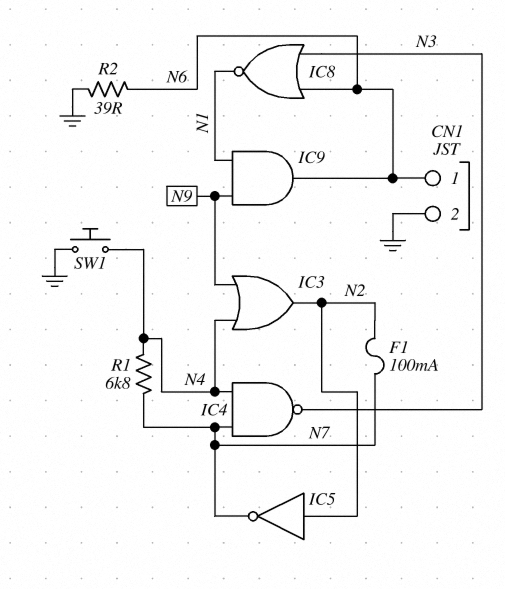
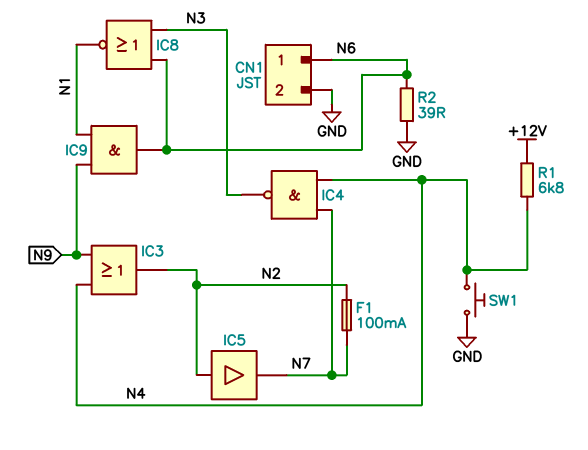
IC5: NOT (in N2, out N7) -> buffer (in N2, out N7)
R1: 6.8k (N4, N7) -> 6.8k (+12V, N4)

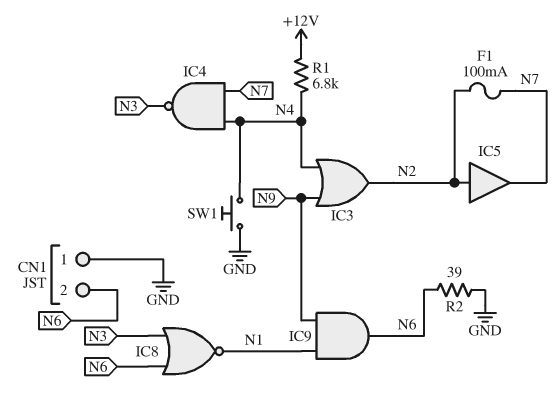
CN1 pin 1: N6 -> GND
CN1 pin 2: GND -> N6

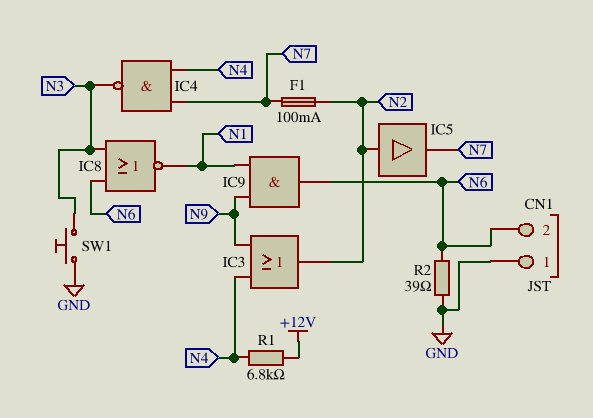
SW1: button (GND, N4) -> button (GND, N3)

